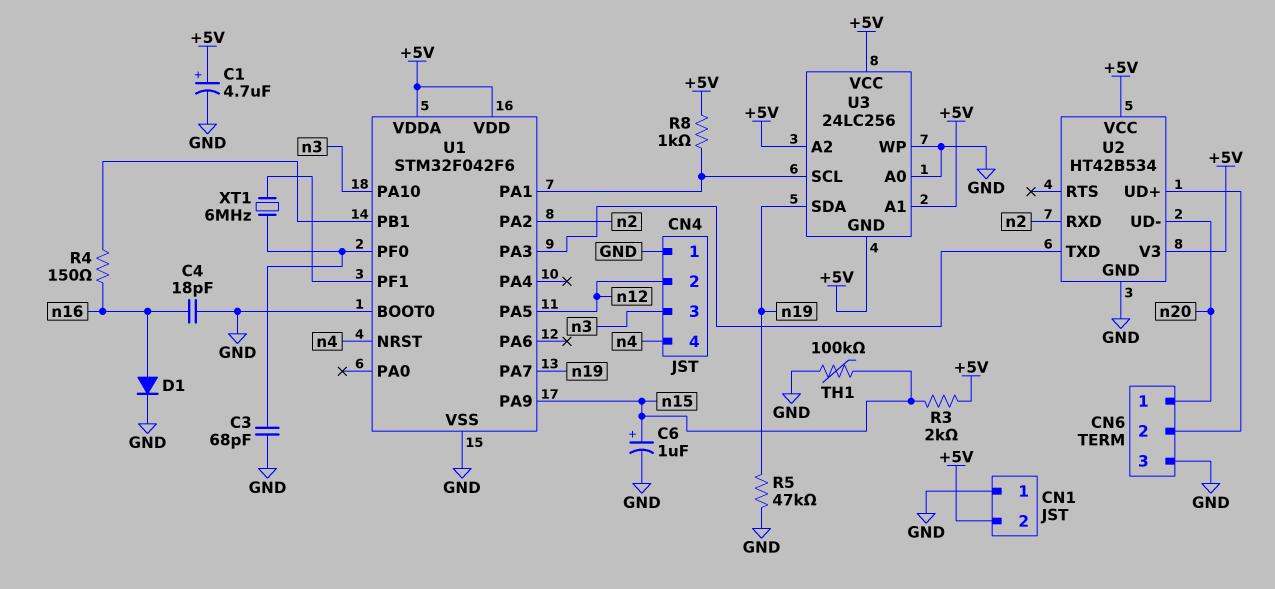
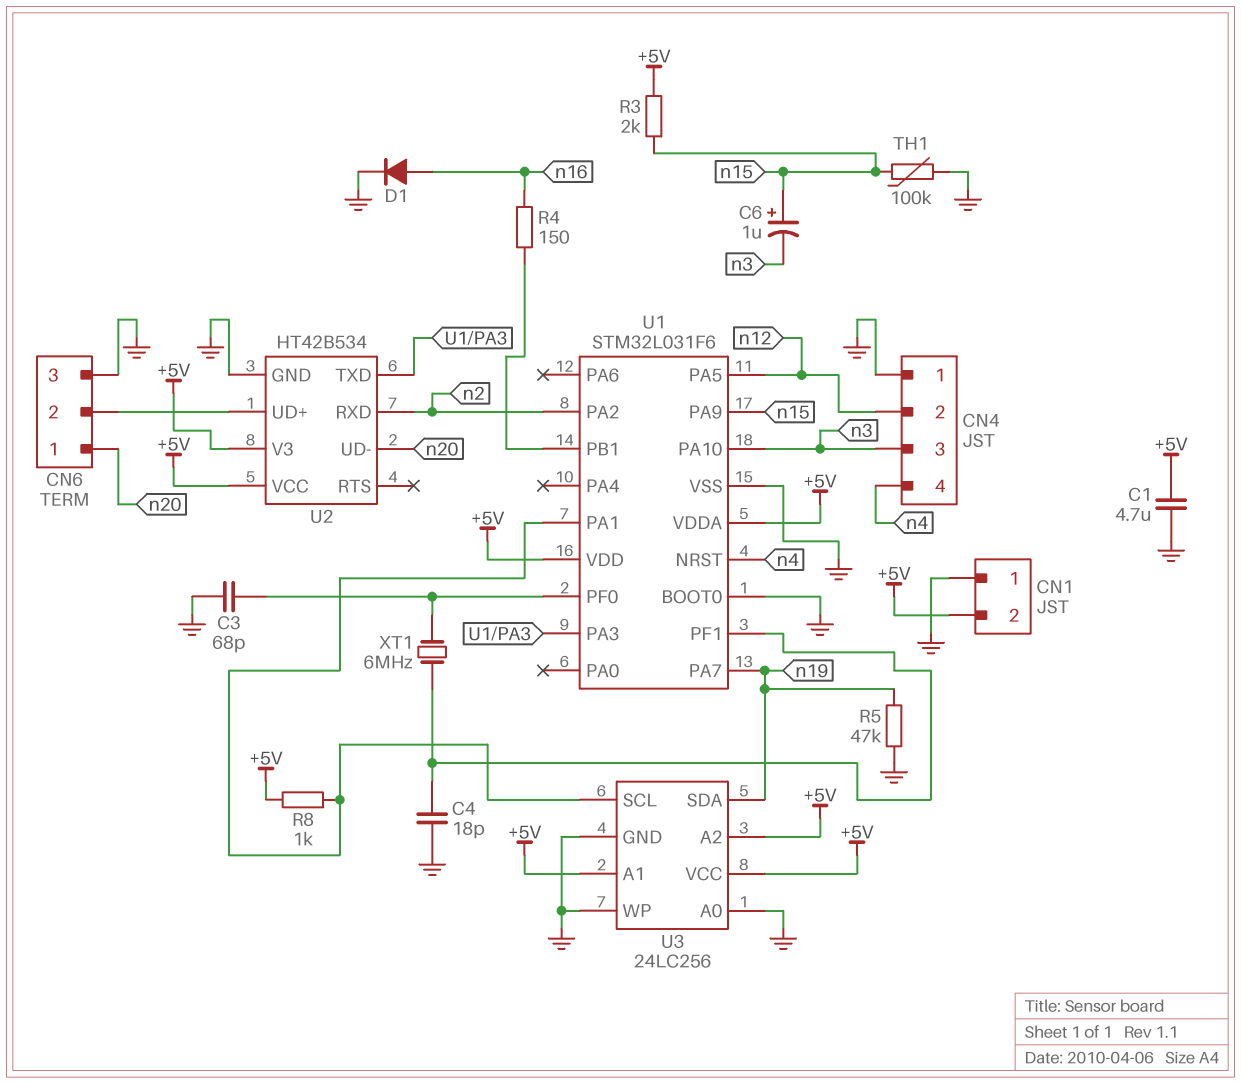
C1: 4.7uF (plus +5V, minus GND) -> 4.7uF (+5V, GND)
C4: 18pF (GND, n16) -> 18pF (GND, U1/PF1)
C6: 1uF (plus n15, minus GND) -> 1uF (plus n15, minus n3)
U1: STM32F042F6 -> STM32L031F6
U3 pin GND: +5V -> GND

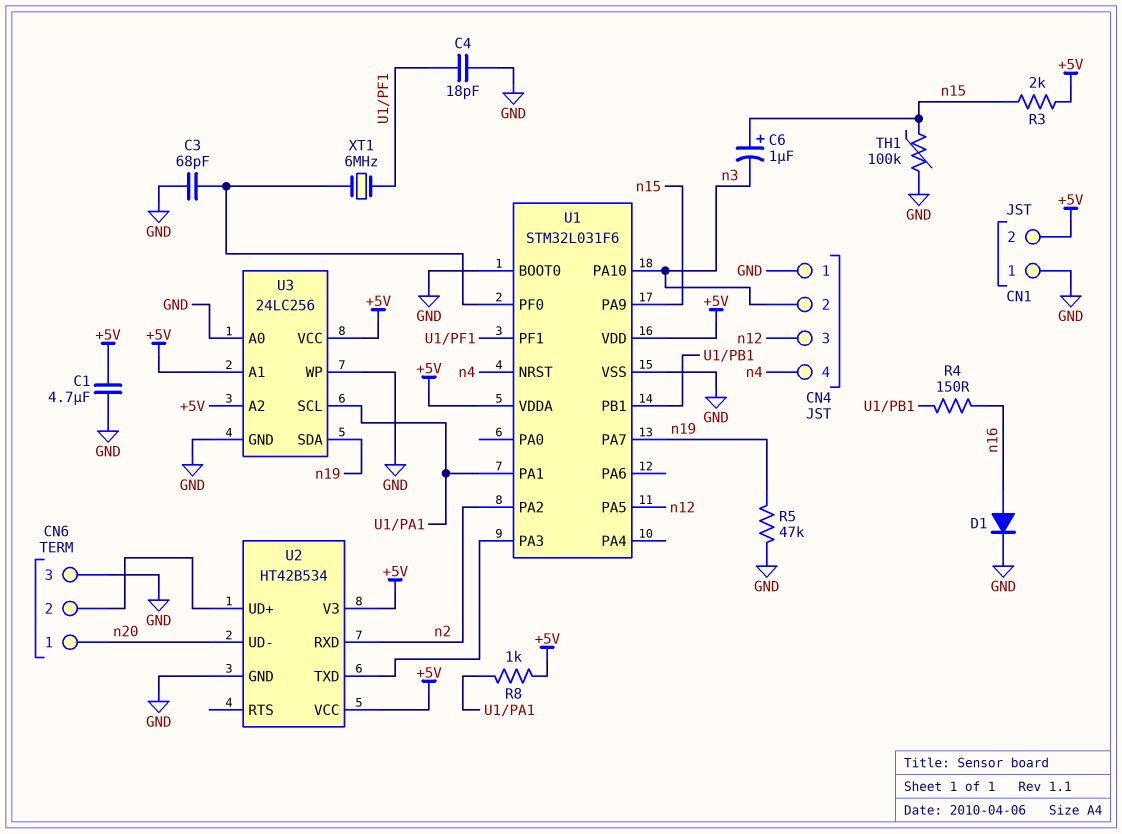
CN4 pin 2: n12 -> n3
CN4 pin 3: n3 -> n12

